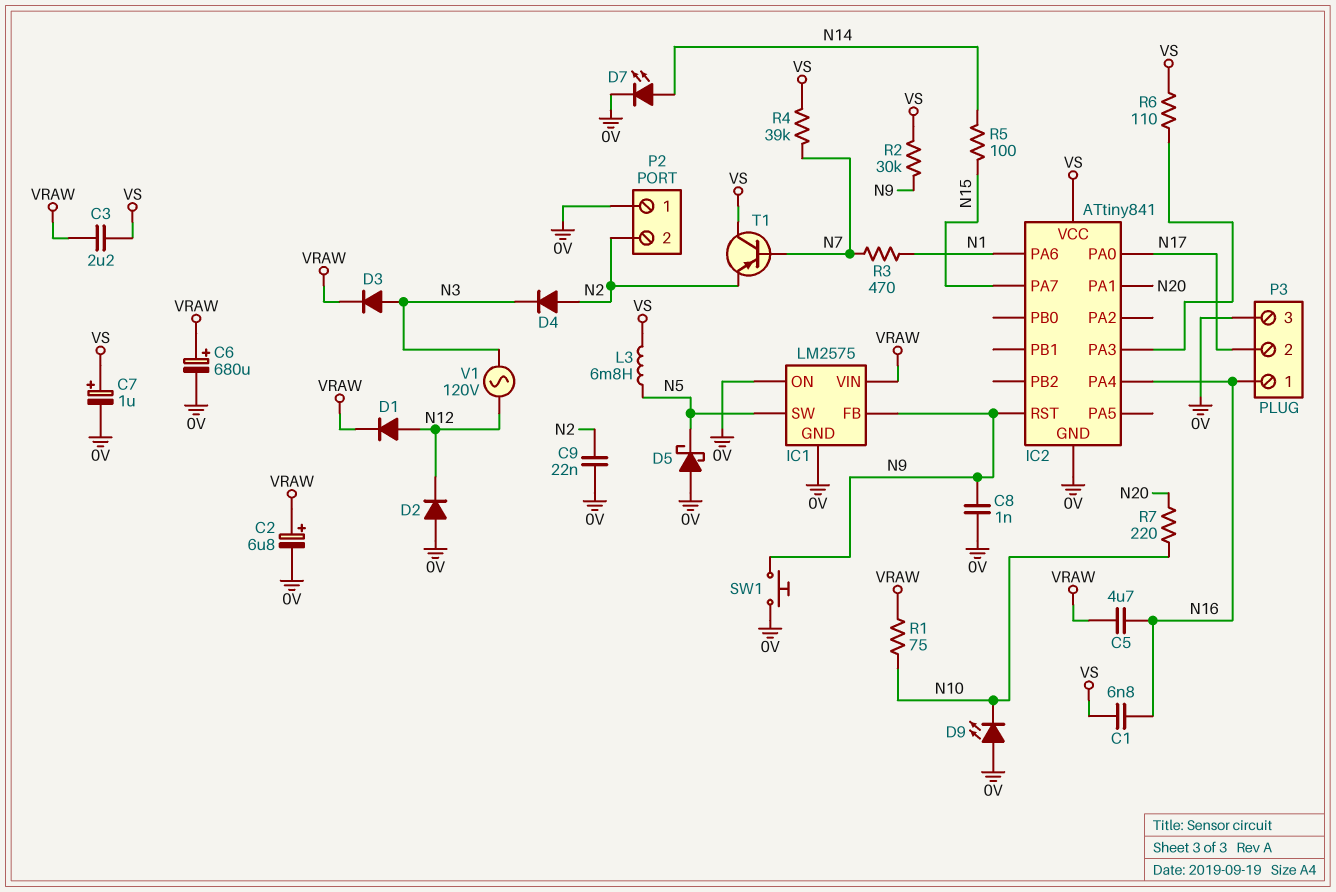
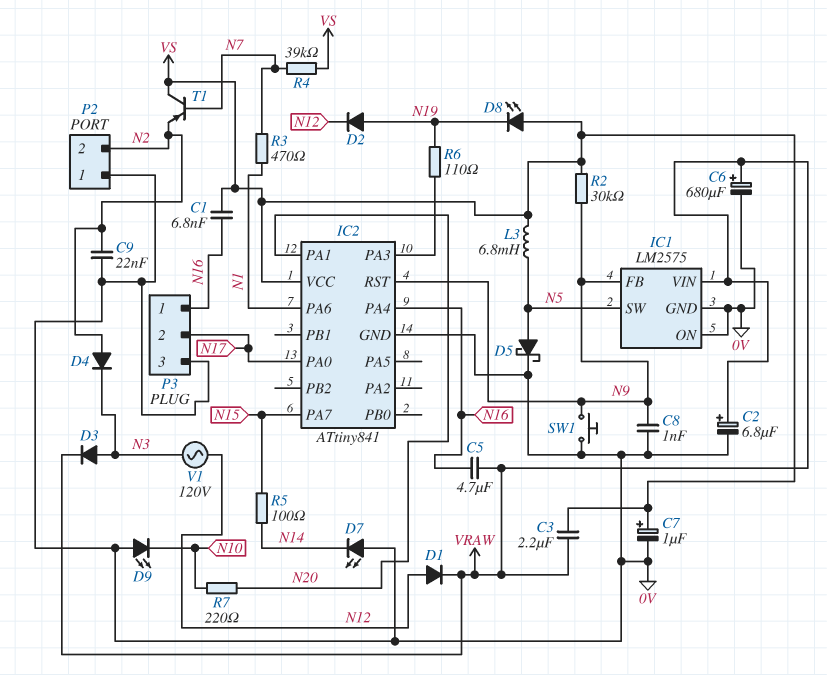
D2: diode (A 0V, K N12) -> diode (A N19, K N12)
D5: schottky (A 0V, K N5) -> schottky (A N5, K 0V)
D7: LED (A N14, K 0V) -> LED (A 0V, K N14)
D8: none -> LED (A VS, K N19)
R1: 75 (N10, VRAW) -> none
R6: 110 (IC2/PA3, VS) -> 110 (IC2/PA3, N19)

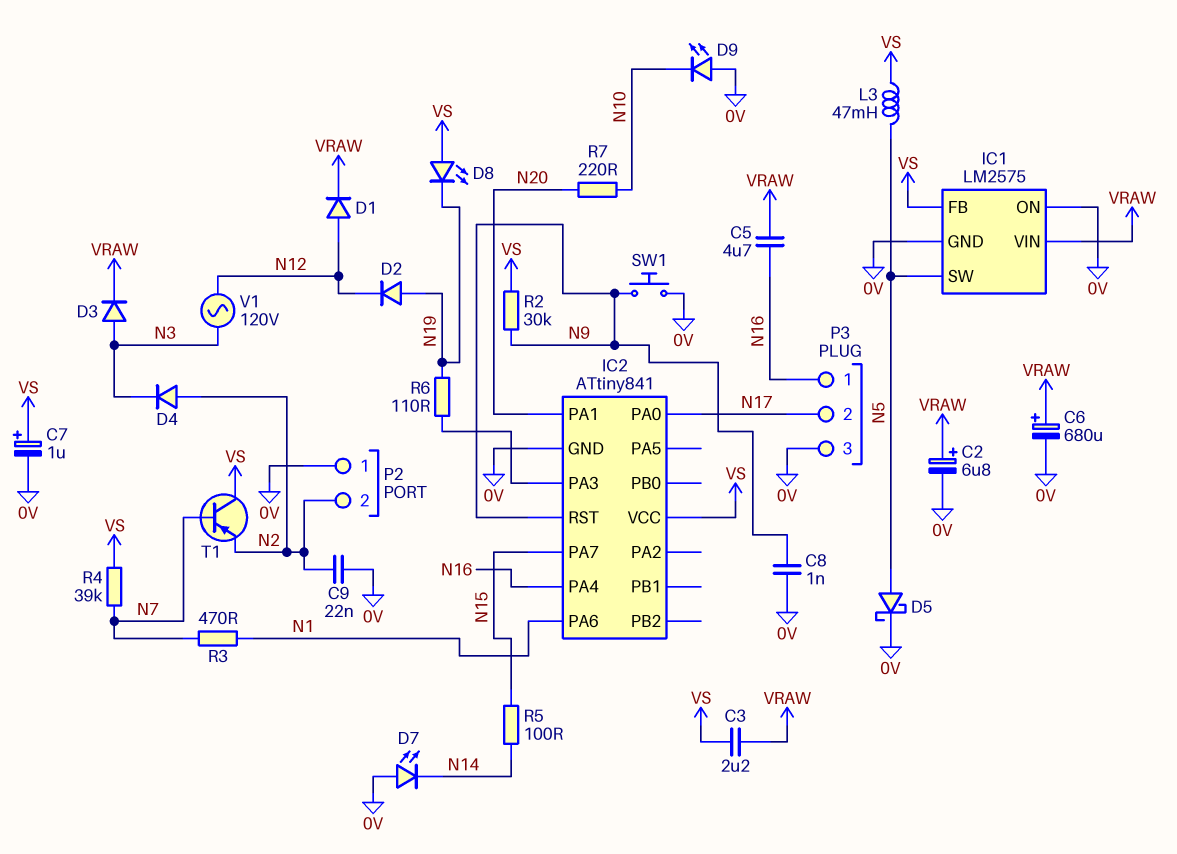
C1: 6.8nF (N16, VS) -> none
IC1 pin FB: N9 -> VS
L3: 6.8mH (N5, VS) -> 47mH (N5, VS)

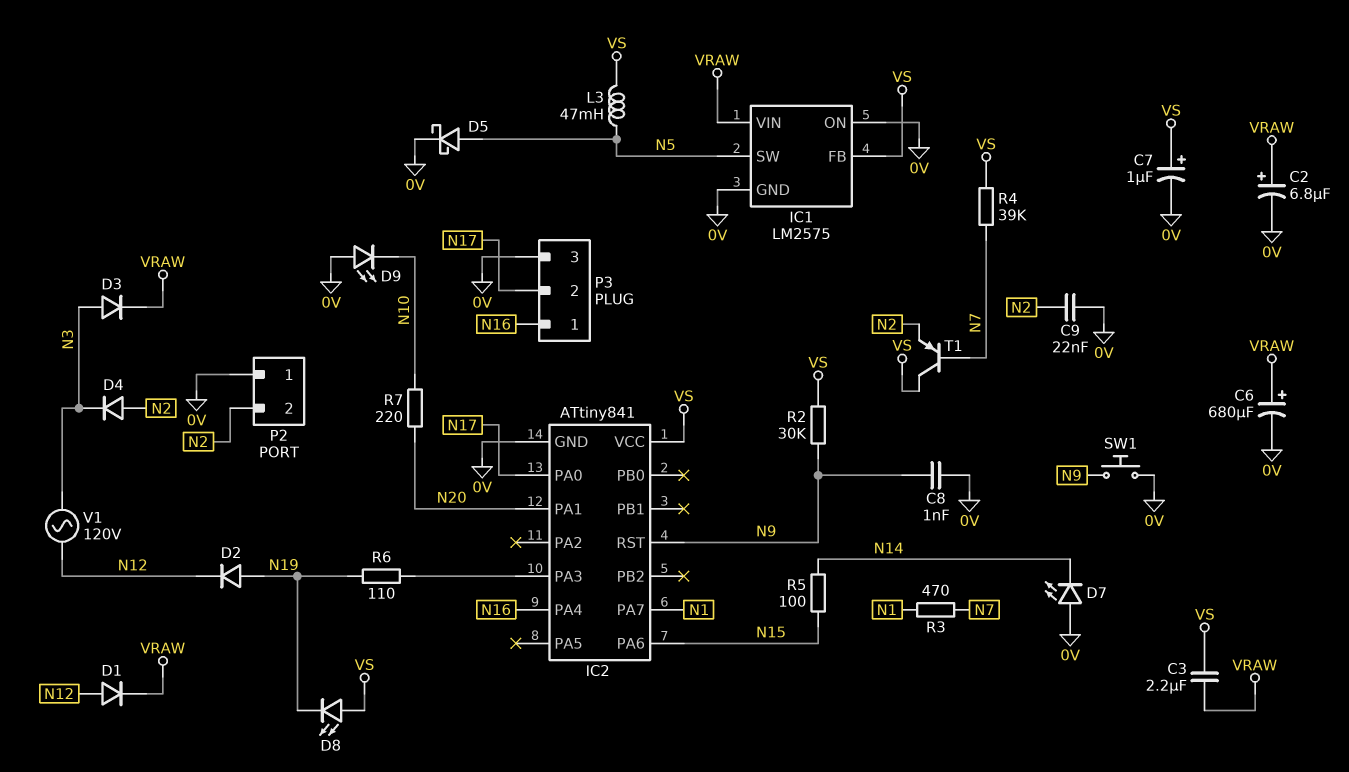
C5: 4.7uF (N16, VRAW) -> none
IC2 pin PA6: N1 -> N15
IC2 pin PA7: N15 -> N1

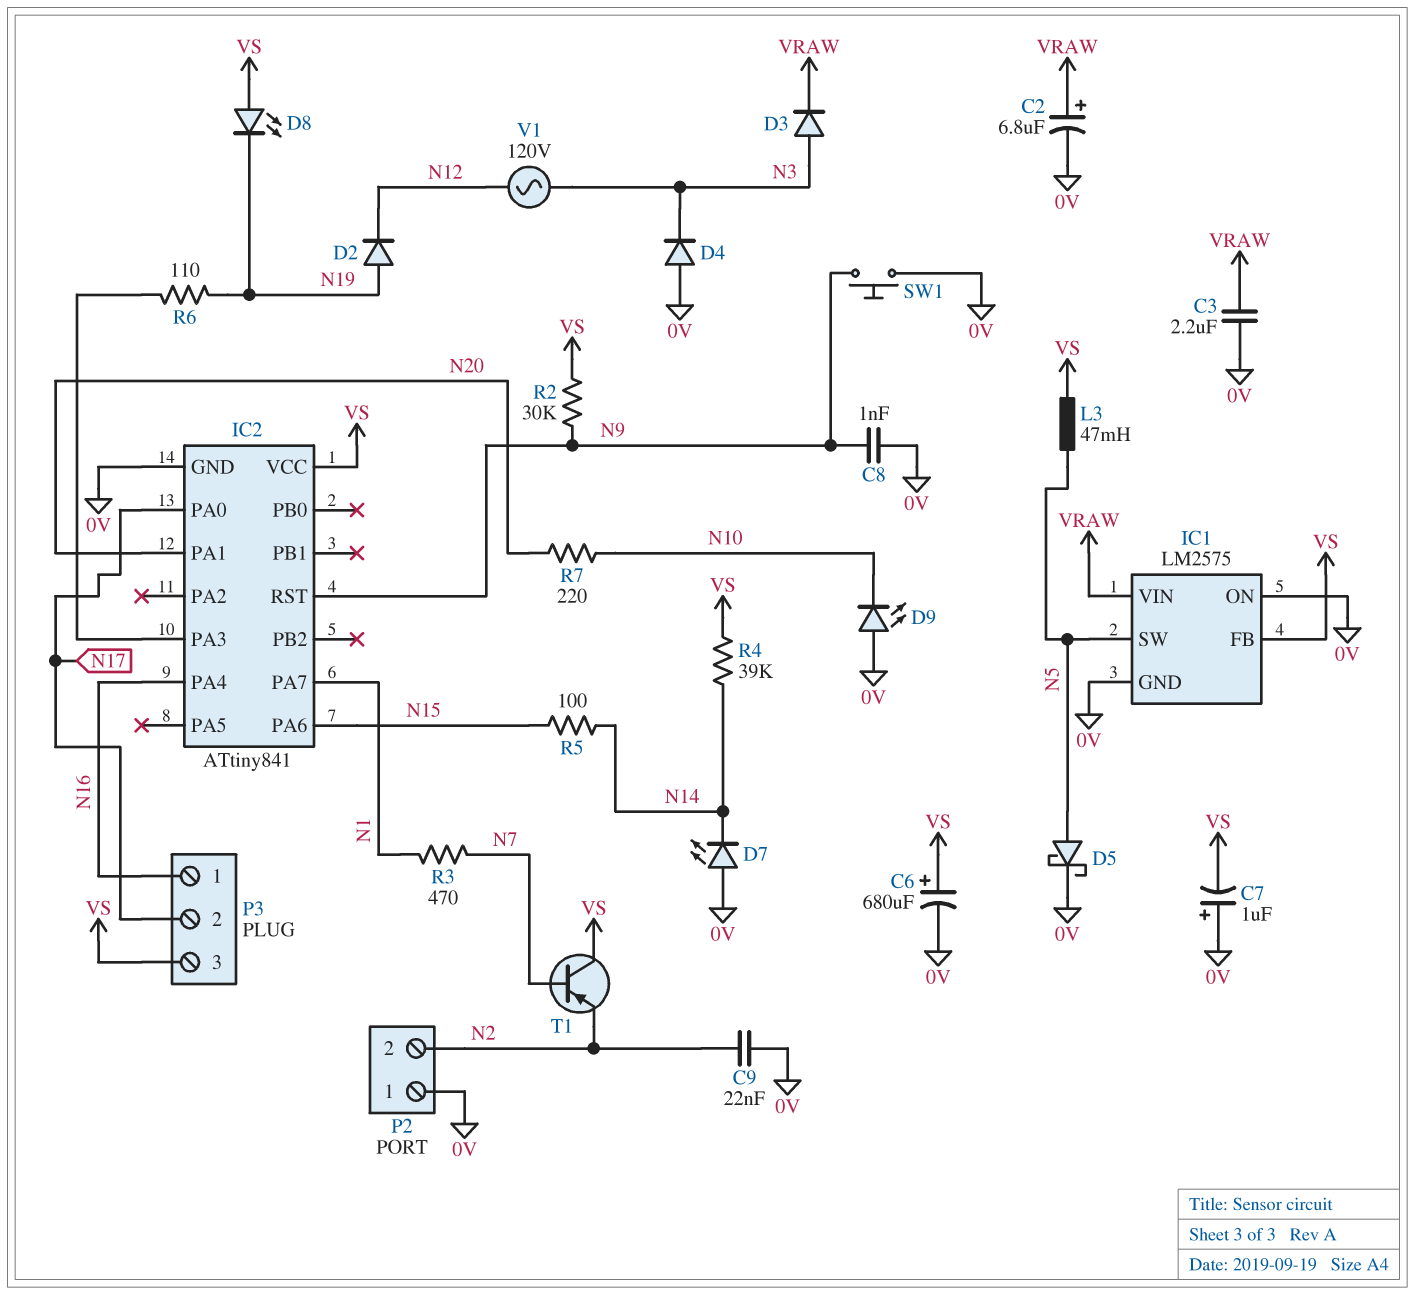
C3: 2.2uF (VRAW, VS) -> 2.2uF (0V, VRAW)
C6: 680uF (plus VRAW, minus 0V) -> 680uF (plus VS, minus 0V)
C7: 1uF (plus VS, minus 0V) -> 1uF (plus 0V, minus VS)
D1: diode (A N12, K VRAW) -> none
D4: diode (A N2, K N3) -> diode (A 0V, K N3)
P3 pin 3: 0V -> VS
R4: 39k (N7, VS) -> 39k (N14, VS)

